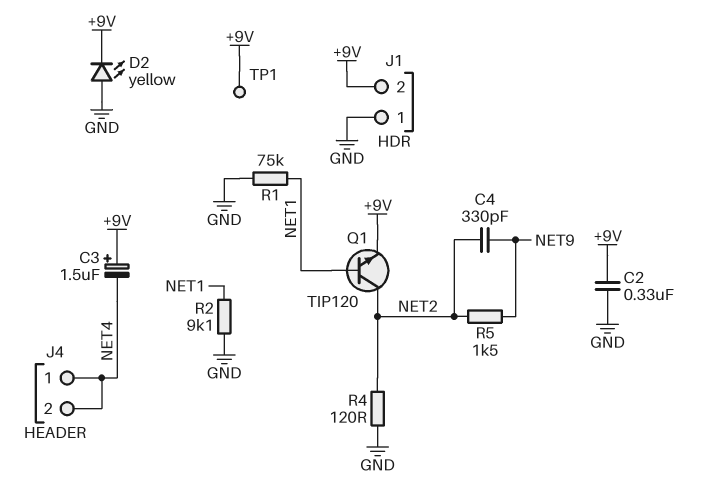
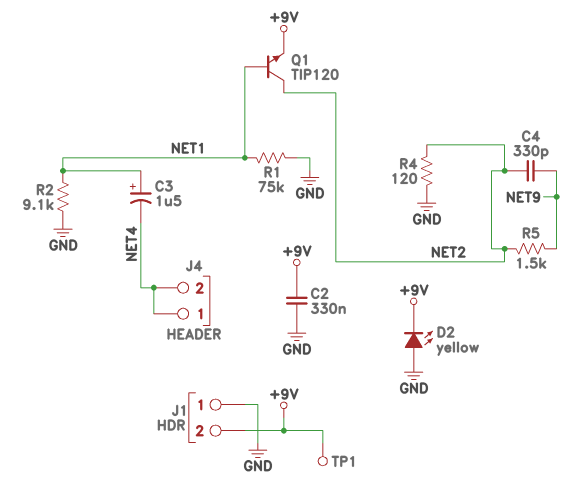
C3: 1.5uF (plus +9V, minus NET4) -> 1.5uF (plus NET1, minus NET4)

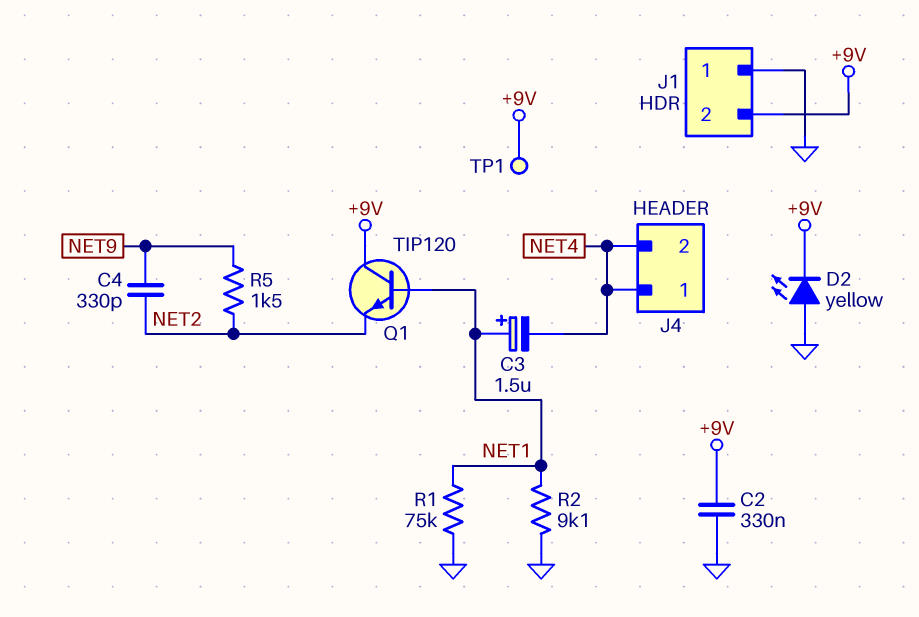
Q1: NPN TIP120 (B NET1, C NET2, E +9V) -> NPN TIP120 (B NET1, C +9V, E NET2)
R4: 120 (GND, NET2) -> none

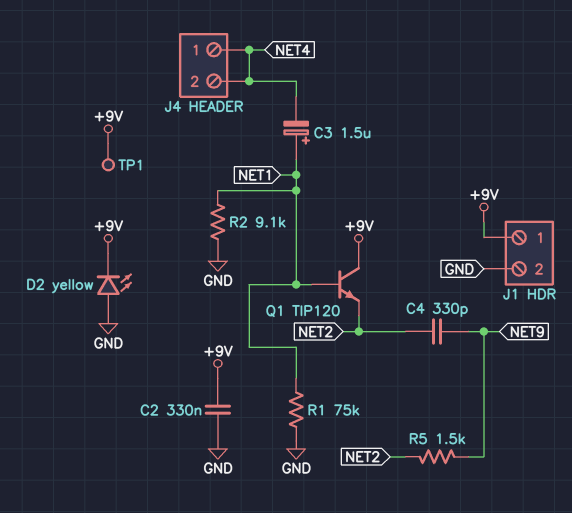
J1 pin 1: GND -> +9V
J1 pin 2: +9V -> GND

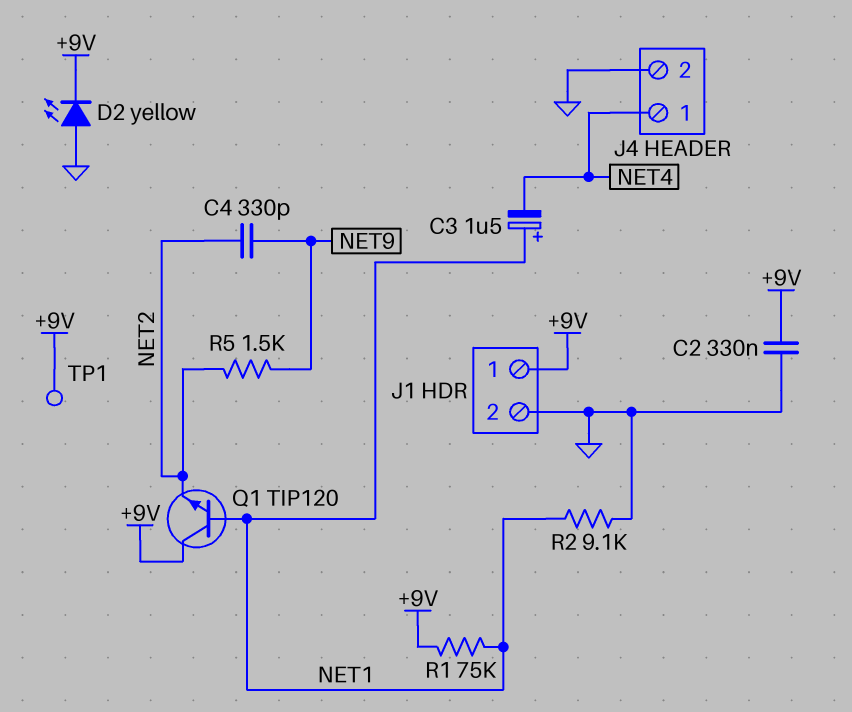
J4 pin 2: NET4 -> GND
R1: 75k (GND, NET1) -> 75k (+9V, NET1)

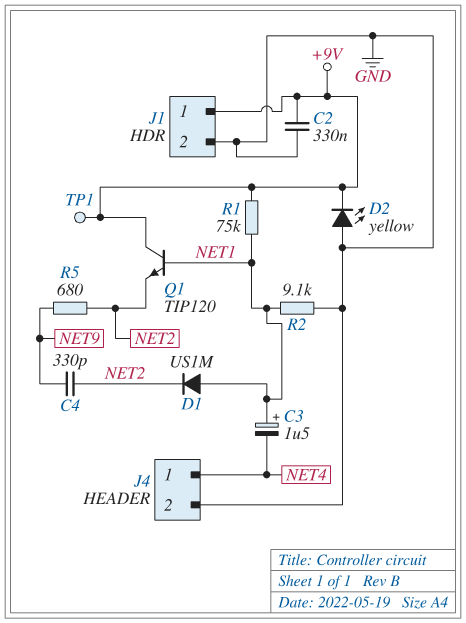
D1: none -> diode US1M (A NET1, K NET2)
R5: 1.5k (NET2, NET9) -> 680 (NET2, NET9)

